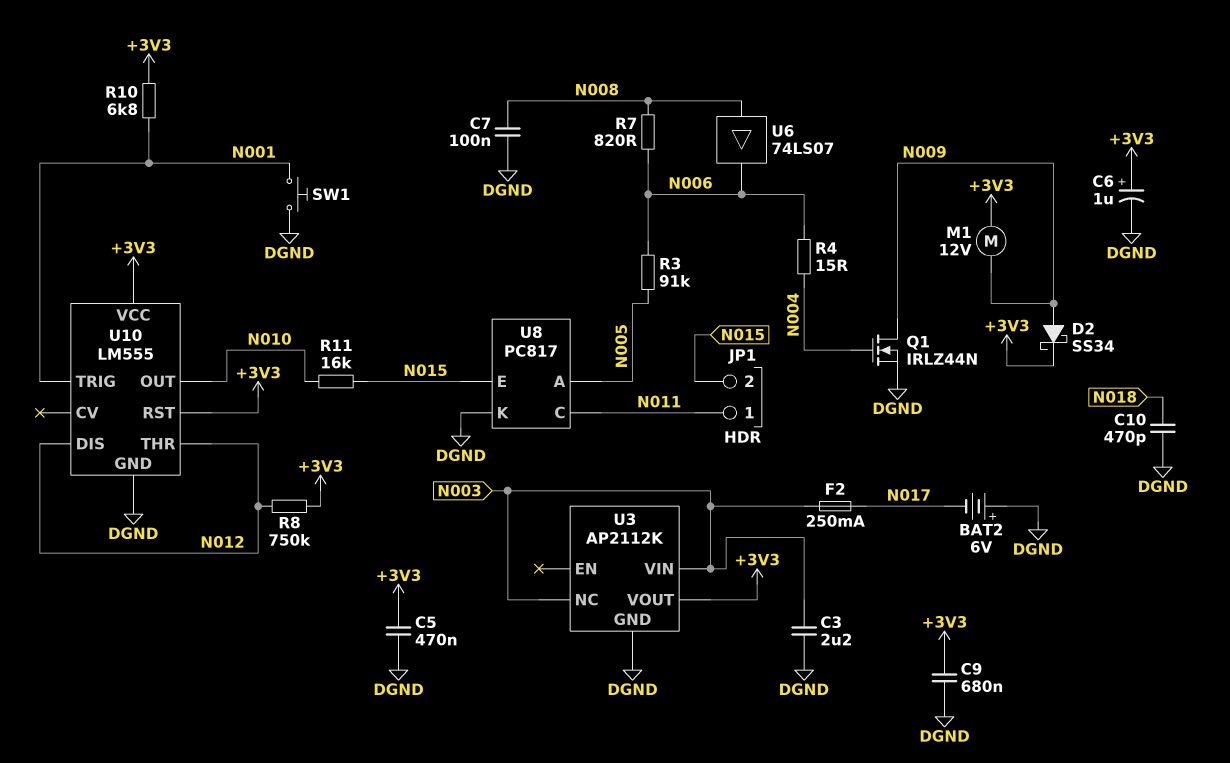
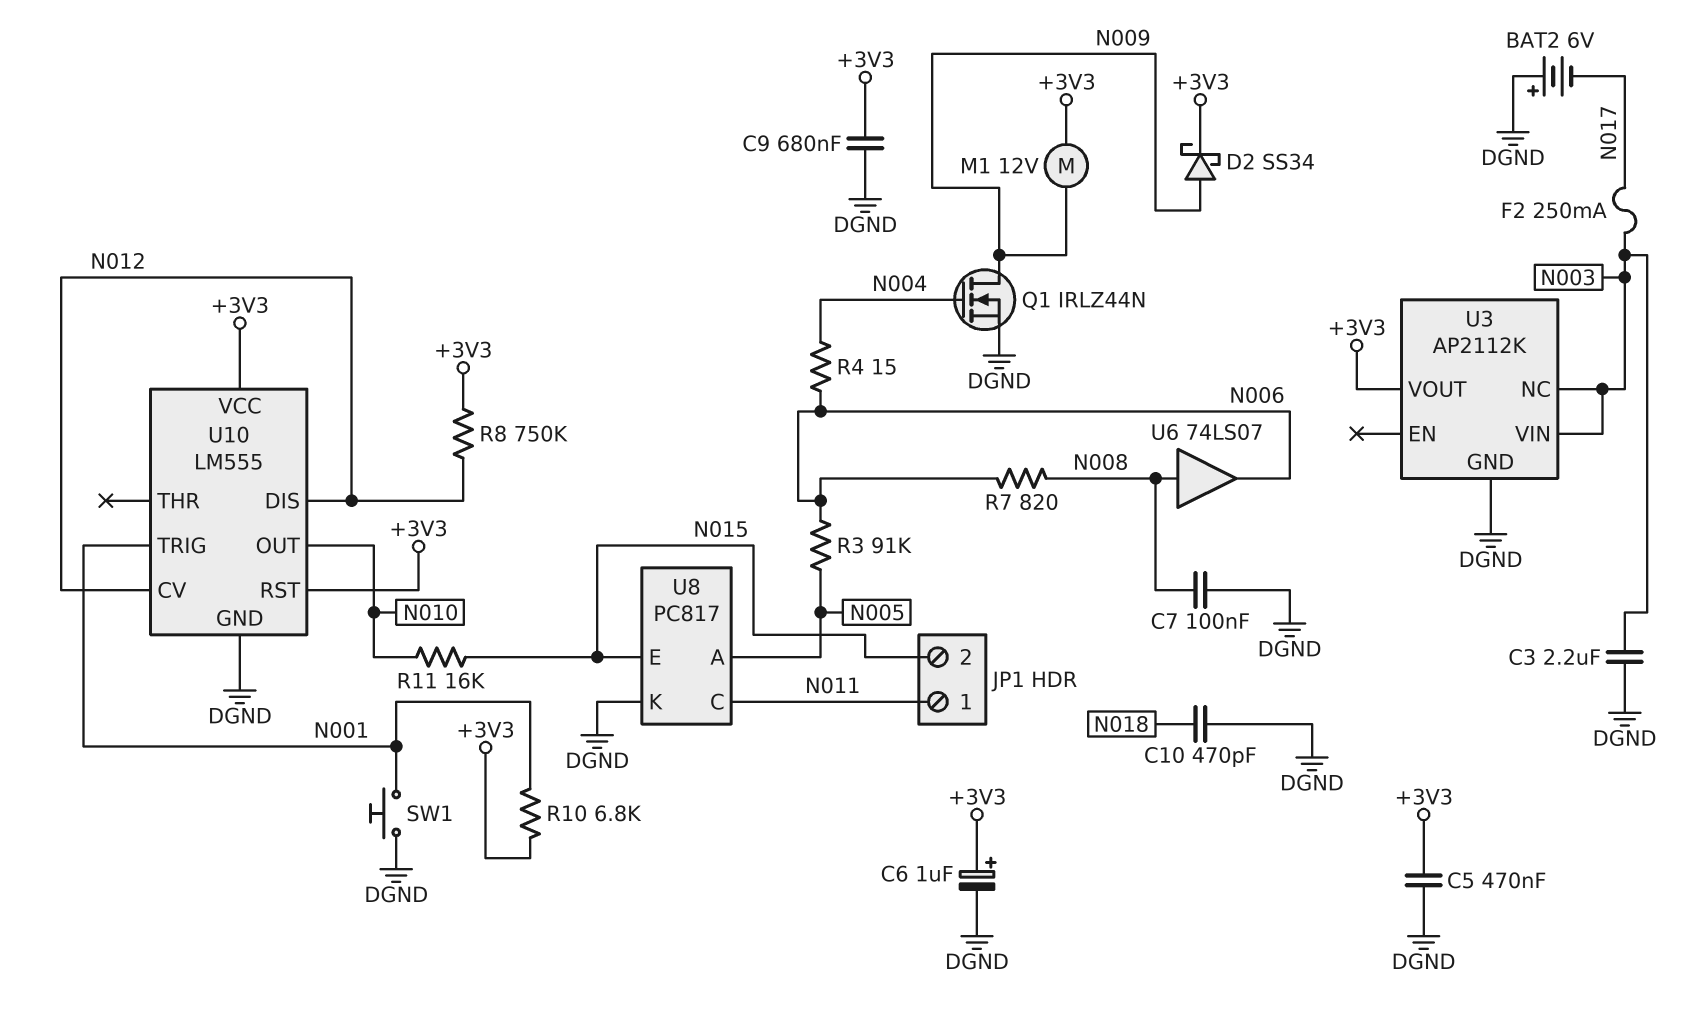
U10 pin CV: none -> N012
U10 pin THR: N012 -> none

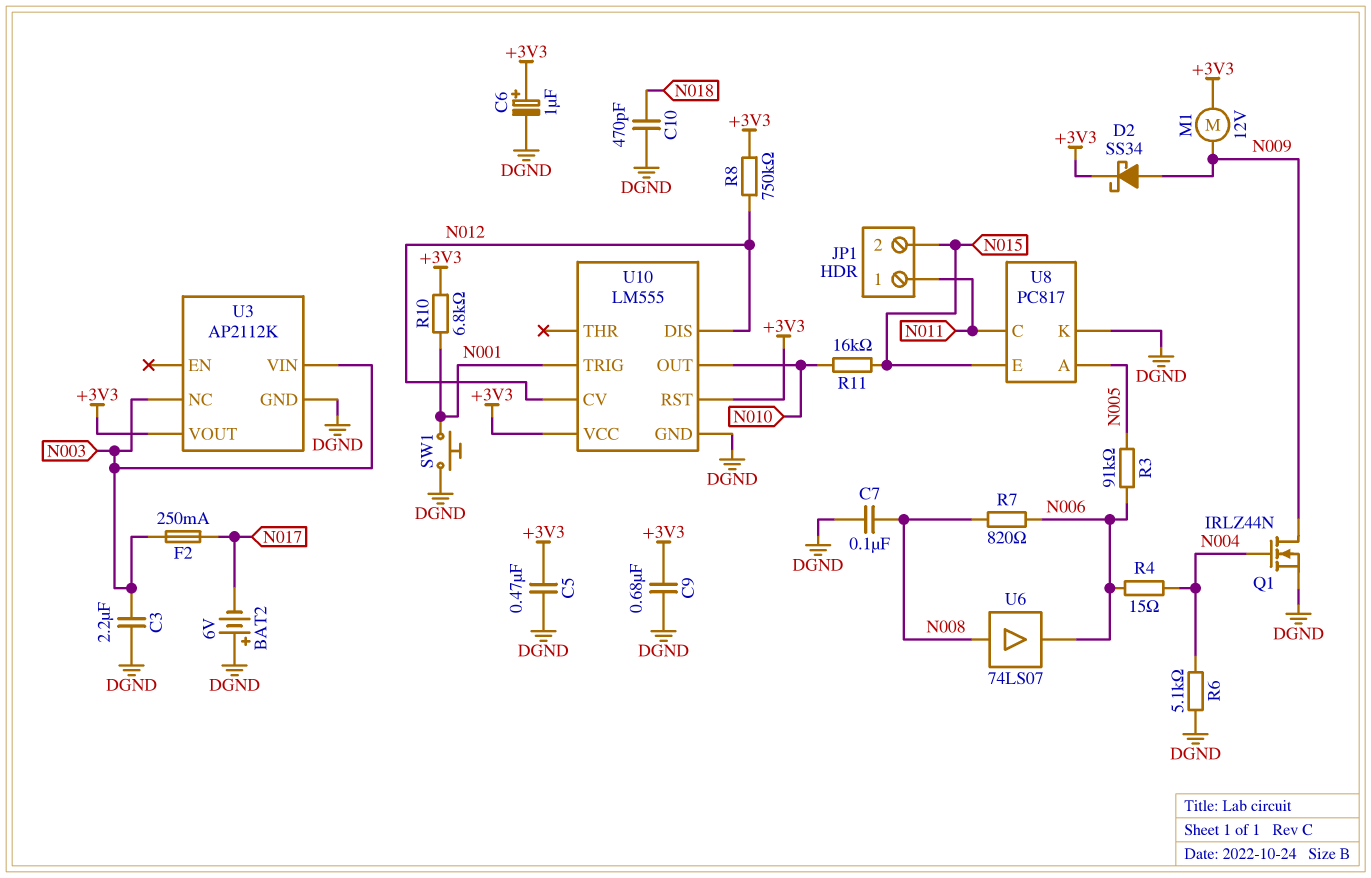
R6: none -> 5.1k (DGND, N004)

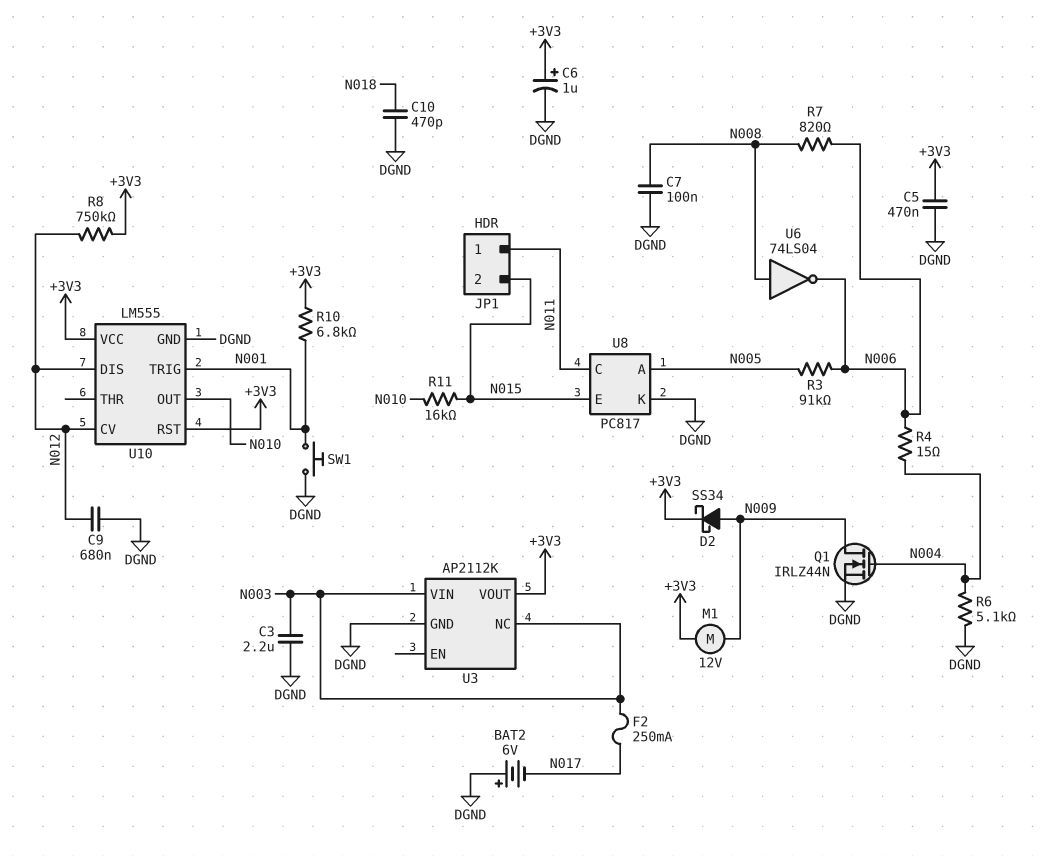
C9: 680nF (+3V3, DGND) -> 680nF (DGND, N012)
U6: buffer 74LS07 (in N008, out N006) -> NOT 74LS04 (in N008, out N006)

